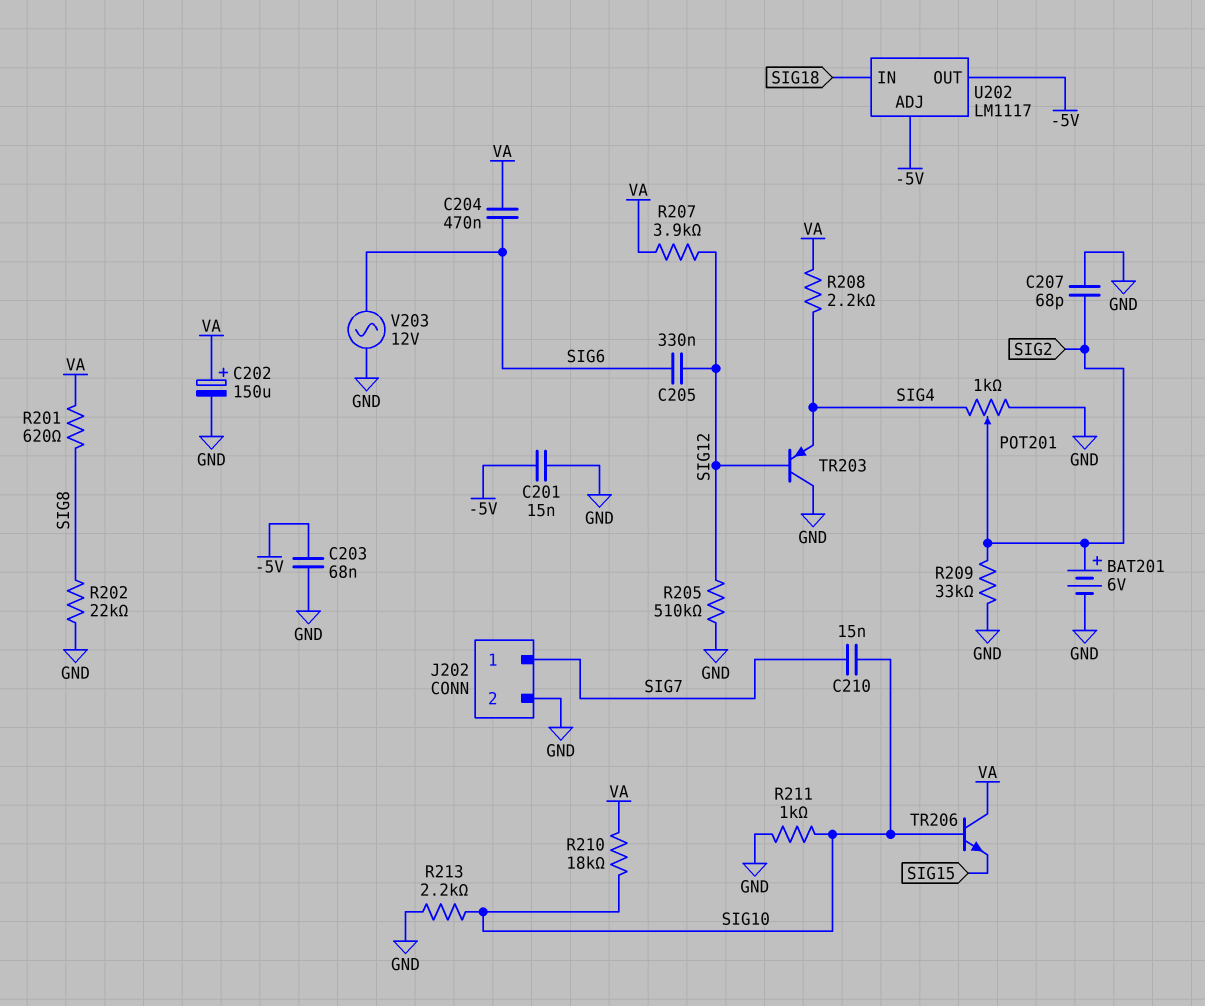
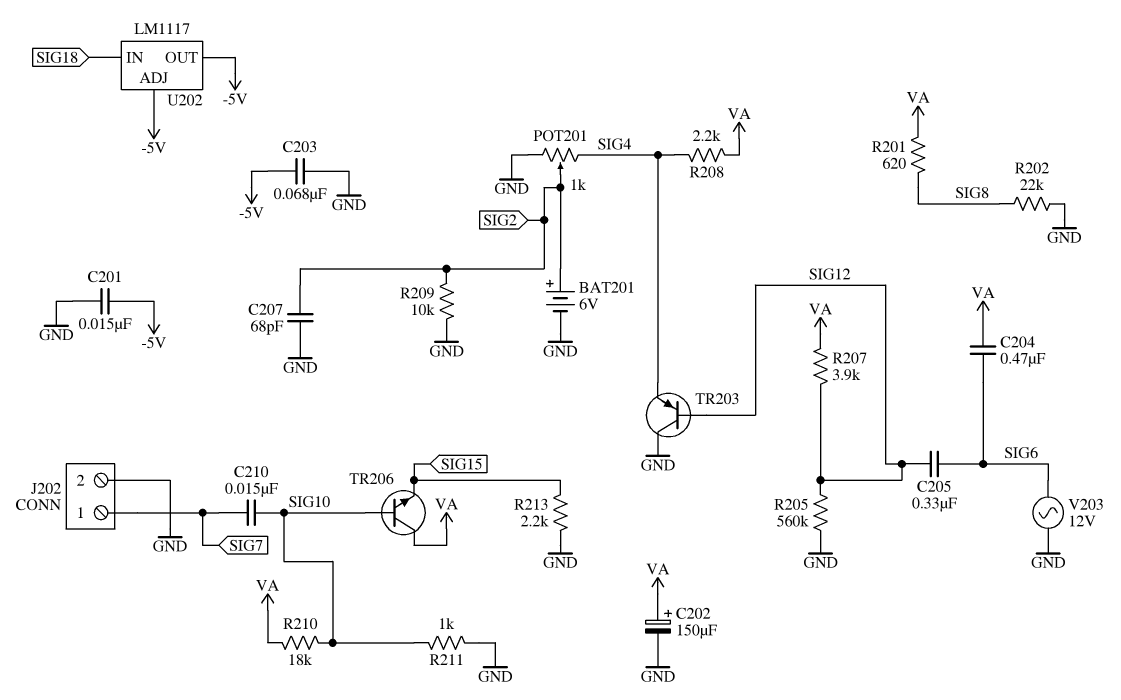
R205: 510k (GND, SIG12) -> 560k (GND, SIG12)
R209: 33k (GND, SIG2) -> 10k (GND, SIG2)
R213: 2.2k (GND, SIG10) -> 2.2k (GND, SIG15)

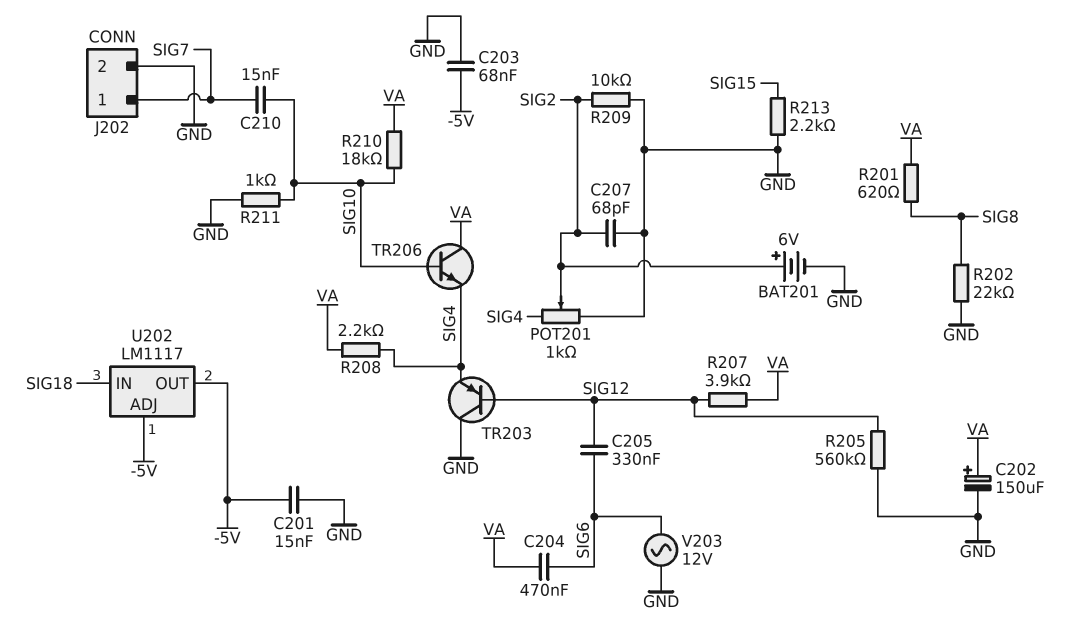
TR206: NPN (B SIG10, C VA, E SIG15) -> NPN (B SIG10, C VA, E SIG4)

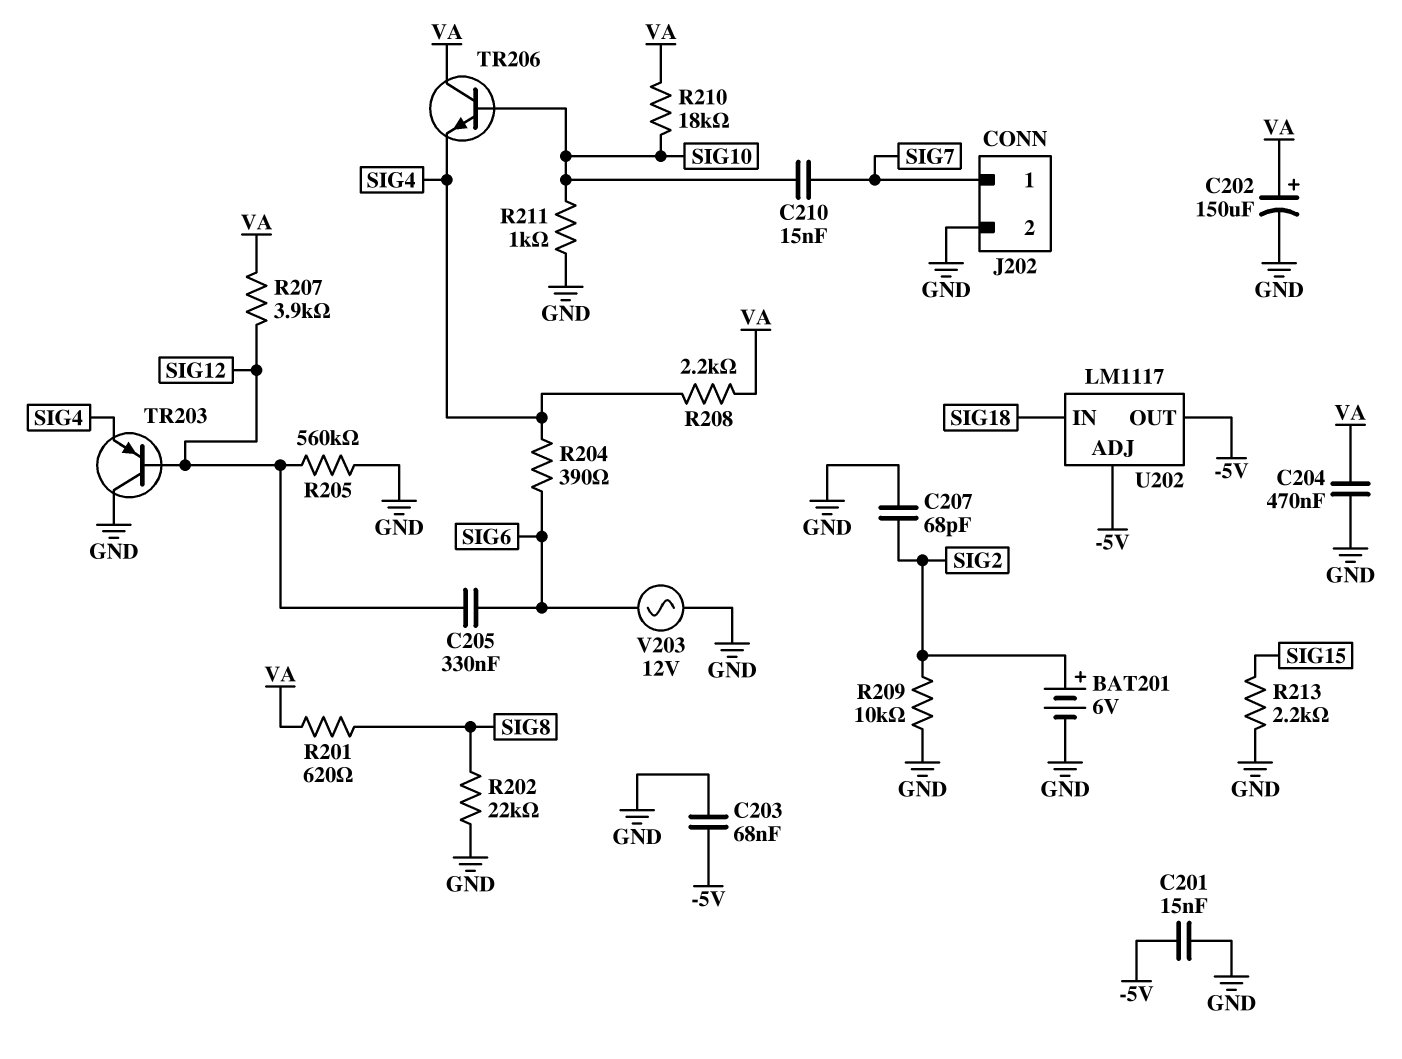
C204: 470nF (SIG6, VA) -> 470nF (GND, VA)
POT201: 1k (GND, SIG4, wiper SIG2) -> none
R204: none -> 390 (SIG4, SIG6)

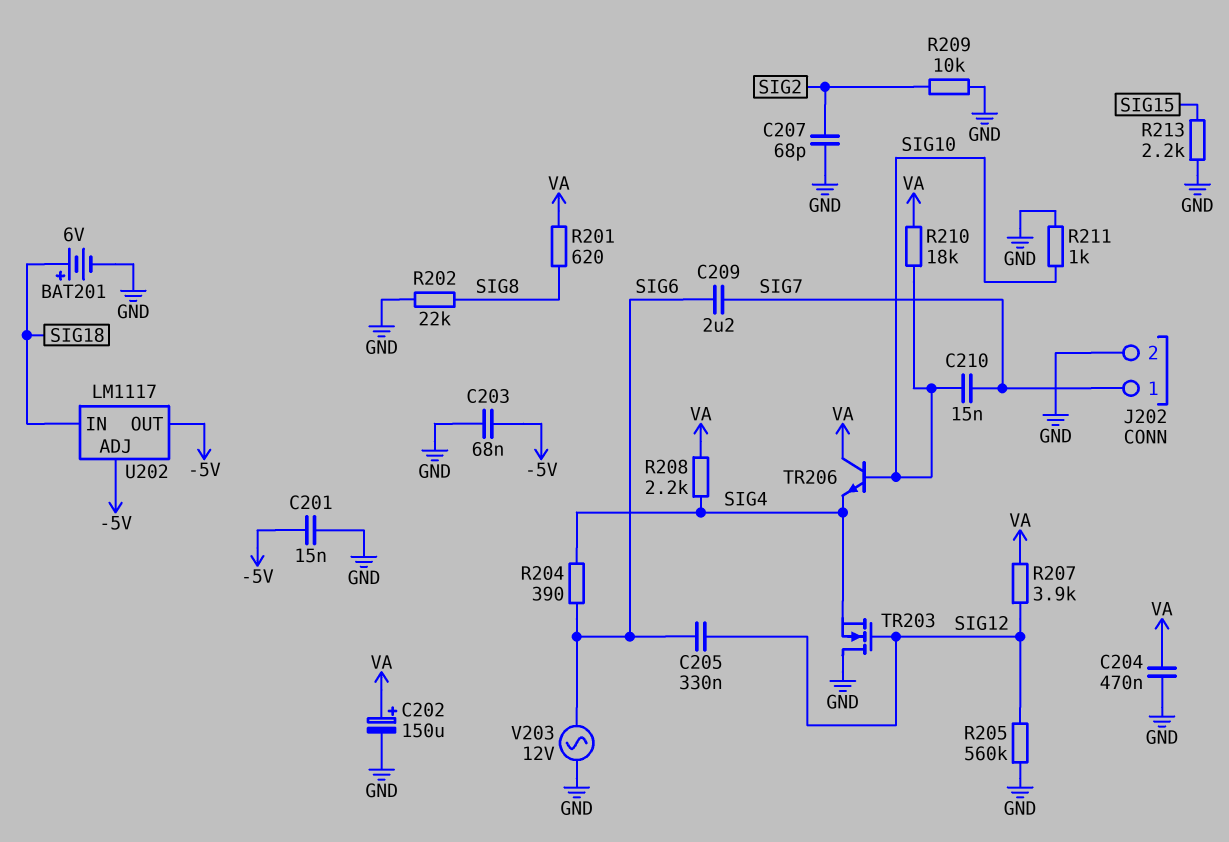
BAT201: 6V (plus SIG2, minus GND) -> 6V (plus SIG18, minus GND)
C209: none -> 2.2uF (SIG6, SIG7)
TR203: PNP (B SIG12, C GND, E SIG4) -> NMOS (G SIG12, D GND, S SIG4)

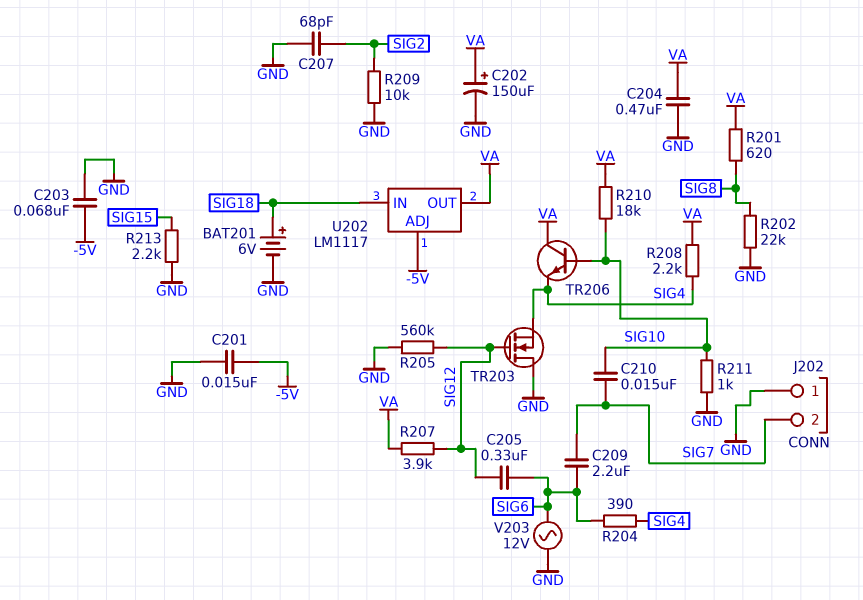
J202 pin 1: SIG7 -> GND
J202 pin 2: GND -> SIG7
U202 pin OUT: -5V -> VA

